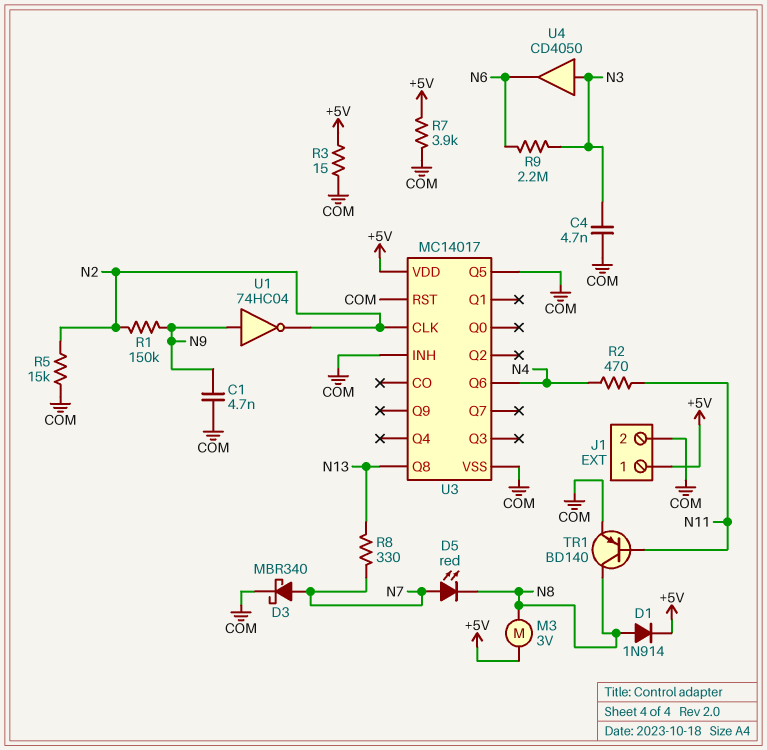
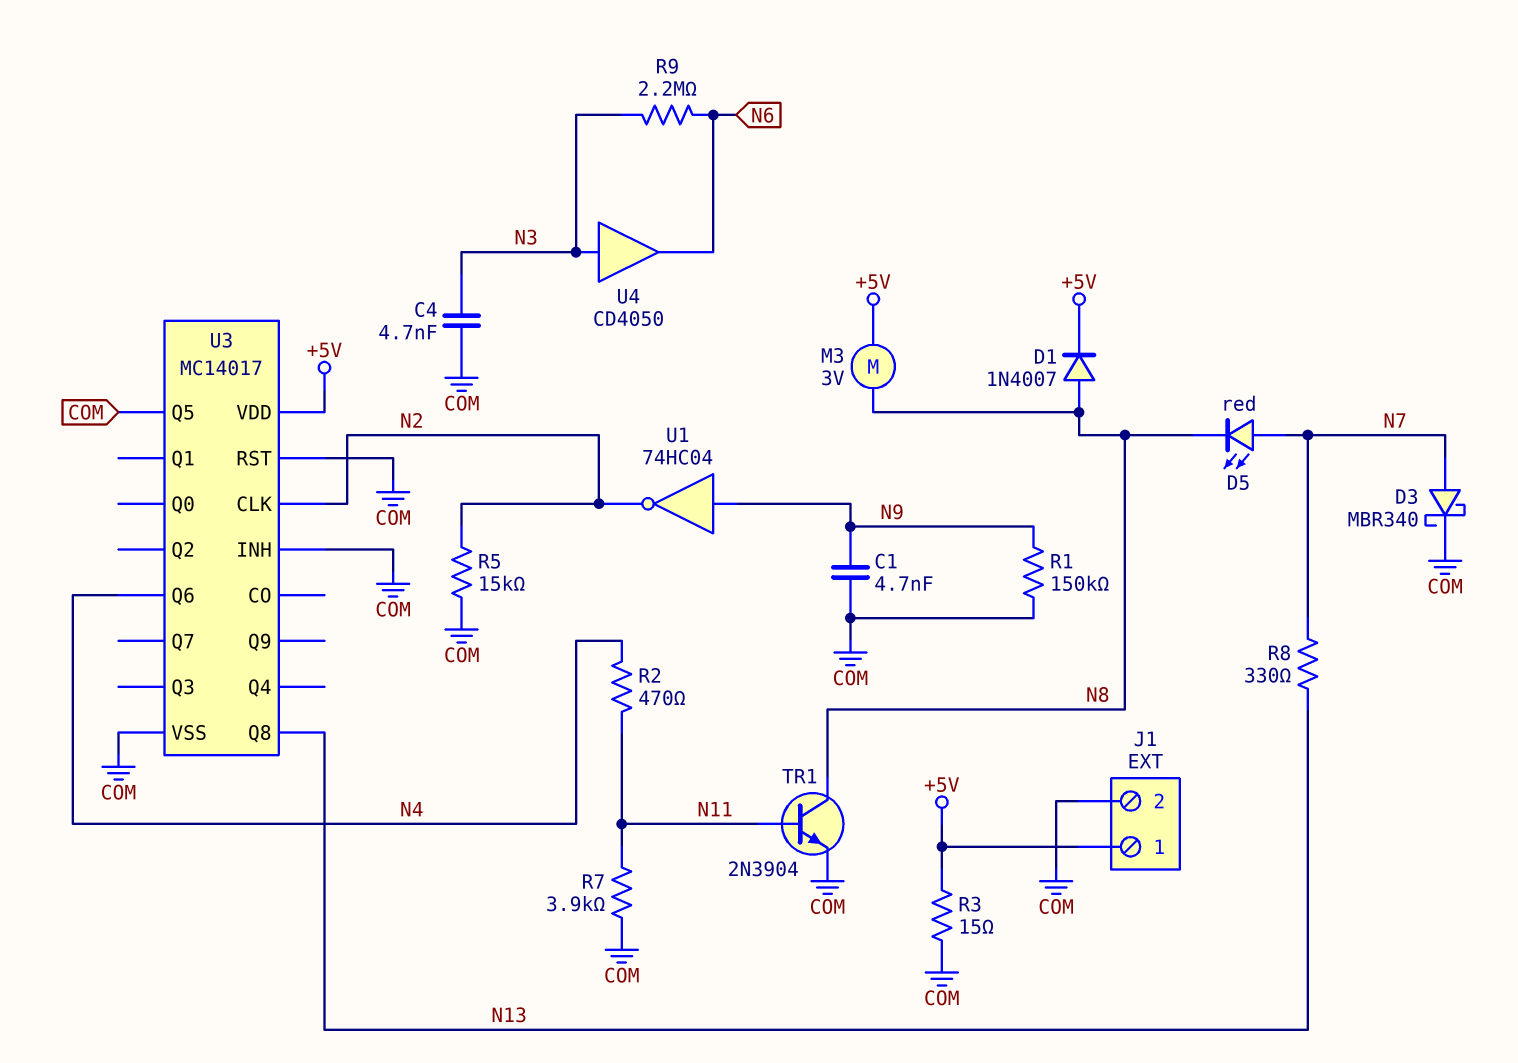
D1: diode 1N914 (A N8, K +5V) -> diode 1N4007 (A N8, K +5V)
R1: 150k (N2, N9) -> 150k (COM, N9)
R7: 3.9k (+5V, COM) -> 3.9k (COM, N11)
TR1: PNP BD140 (B N11, C N8, E COM) -> NPN 2N3904 (B N11, C N8, E COM)

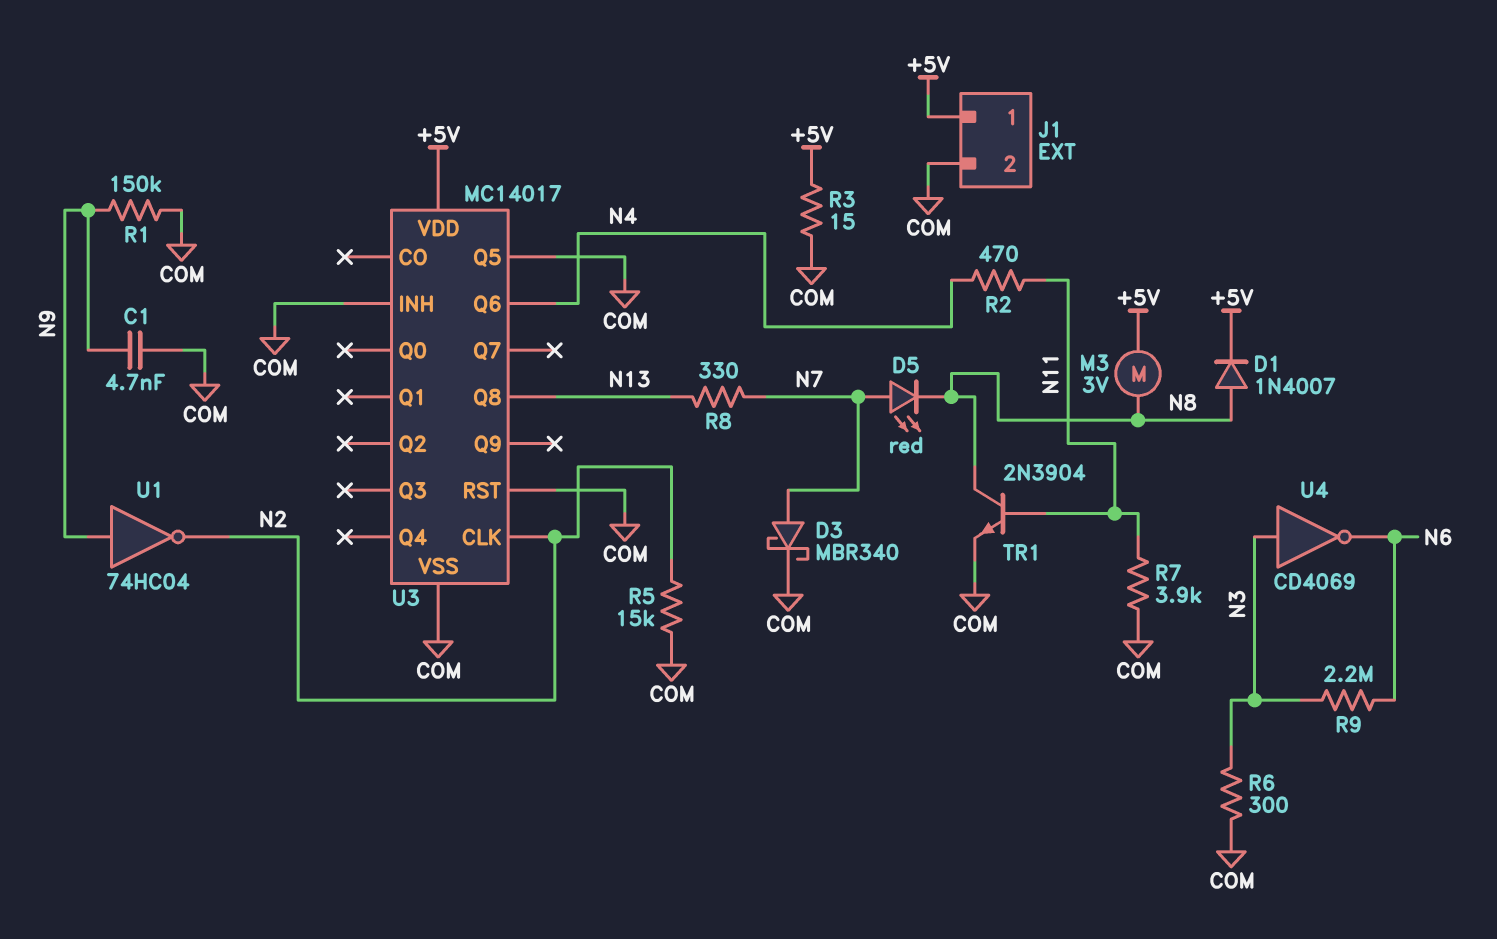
C4: 4.7nF (COM, N3) -> none
R6: none -> 300 (COM, N3)
U4: buffer CD4050 (in N3, out N6) -> NOT CD4069 (in N3, out N6)

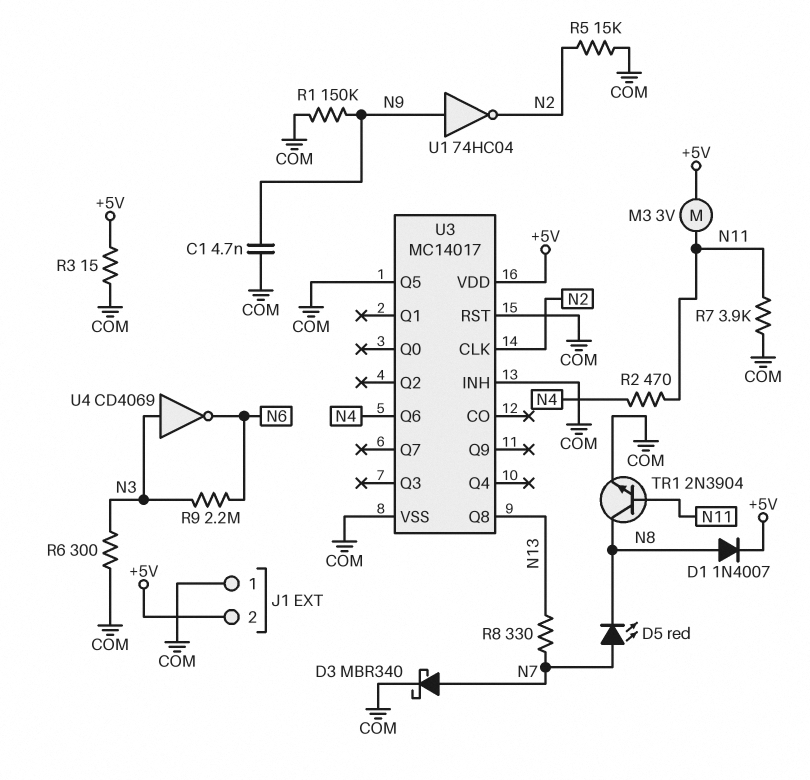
J1 pin 1: +5V -> COM
J1 pin 2: COM -> +5V
M3: motor 3V (+5V, N8) -> motor 3V (+5V, N11)

